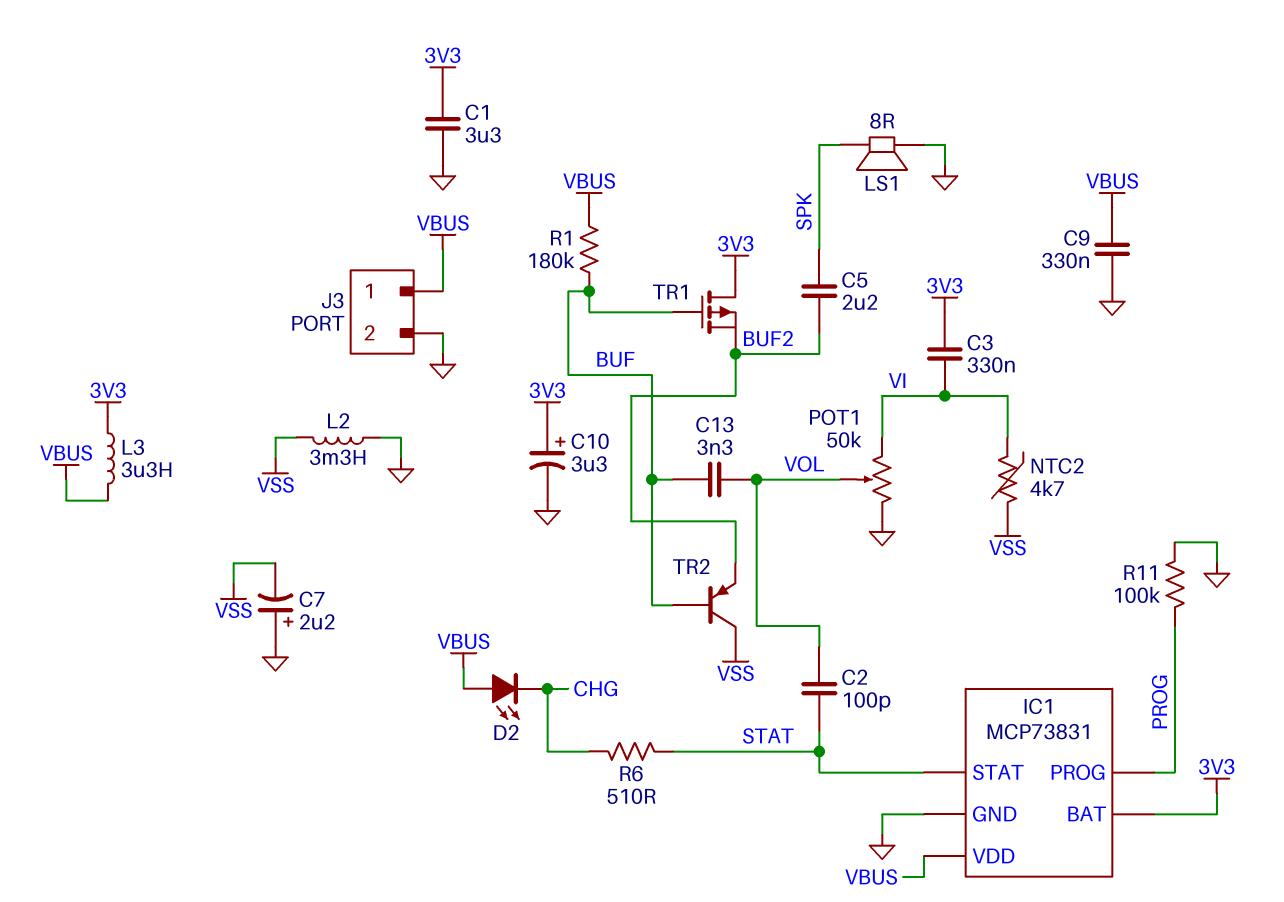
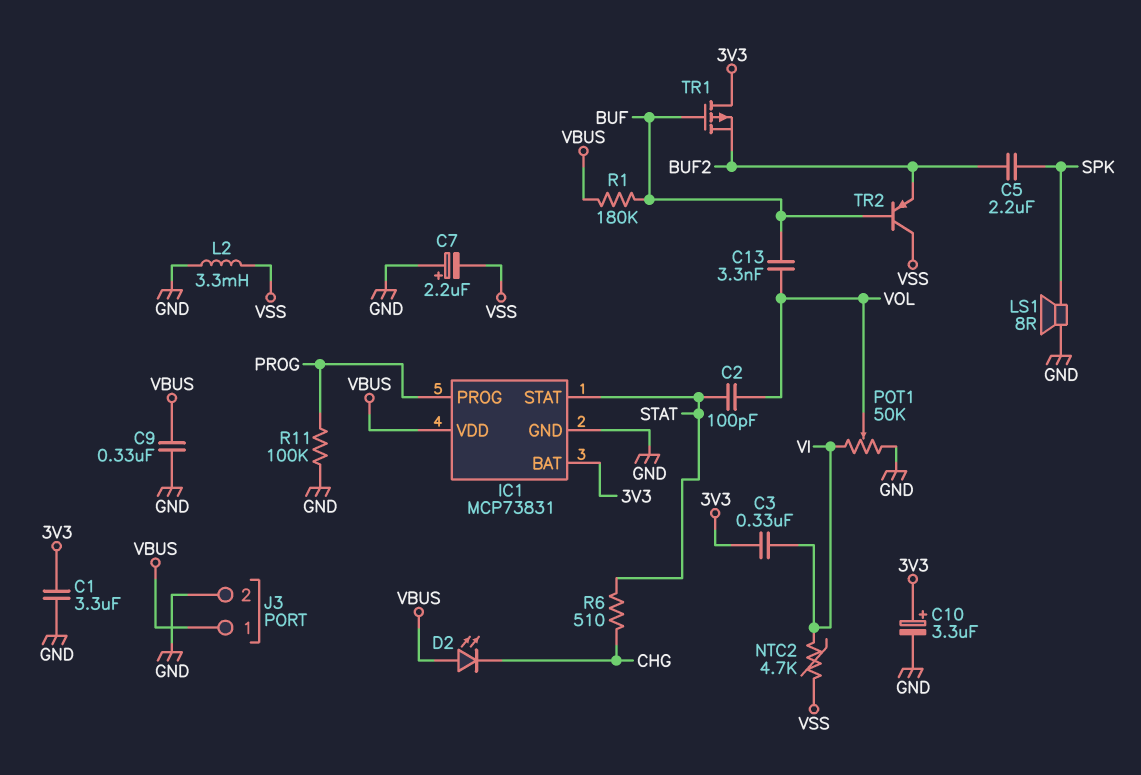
L3: 3.3uH (3V3, VBUS) -> none

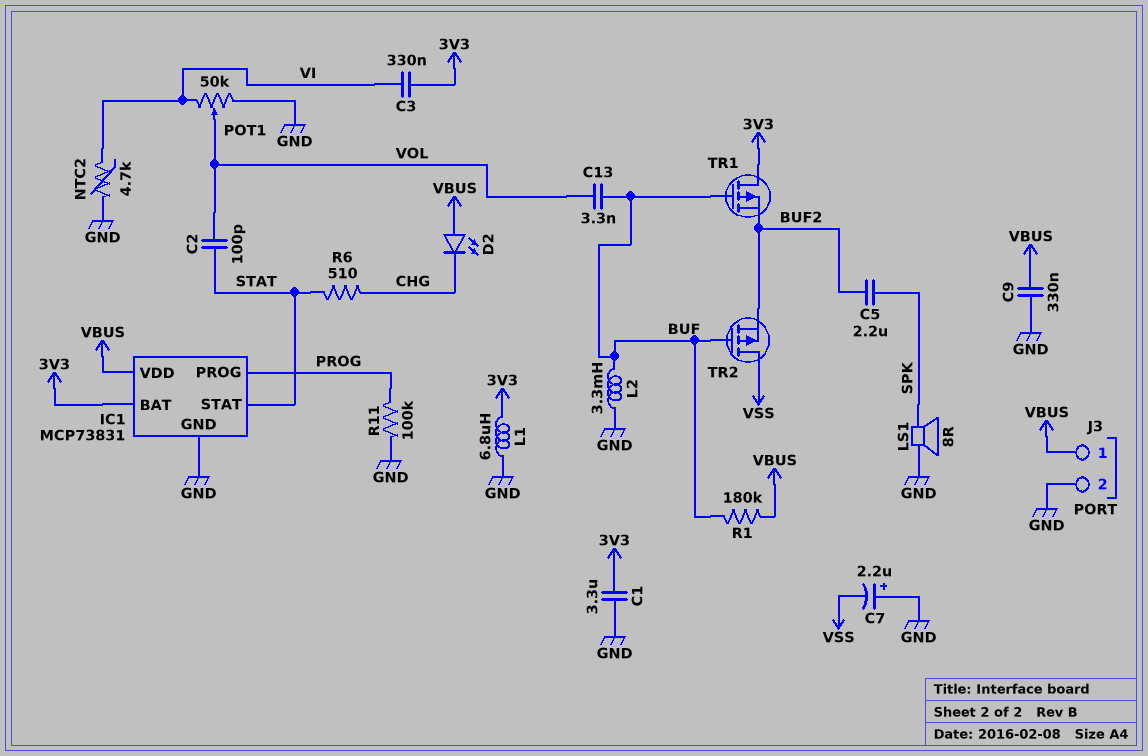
C10: 3.3uF (plus 3V3, minus GND) -> none
L1: none -> 6.8uH (3V3, GND)
L2: 3.3mH (GND, VSS) -> 3.3mH (BUF, GND)
NTC2: 4.7k (VI, VSS) -> 4.7k (GND, VI)
TR2: PNP (B BUF, C VSS, E BUF2) -> PMOS (G BUF, D VSS, S BUF2)

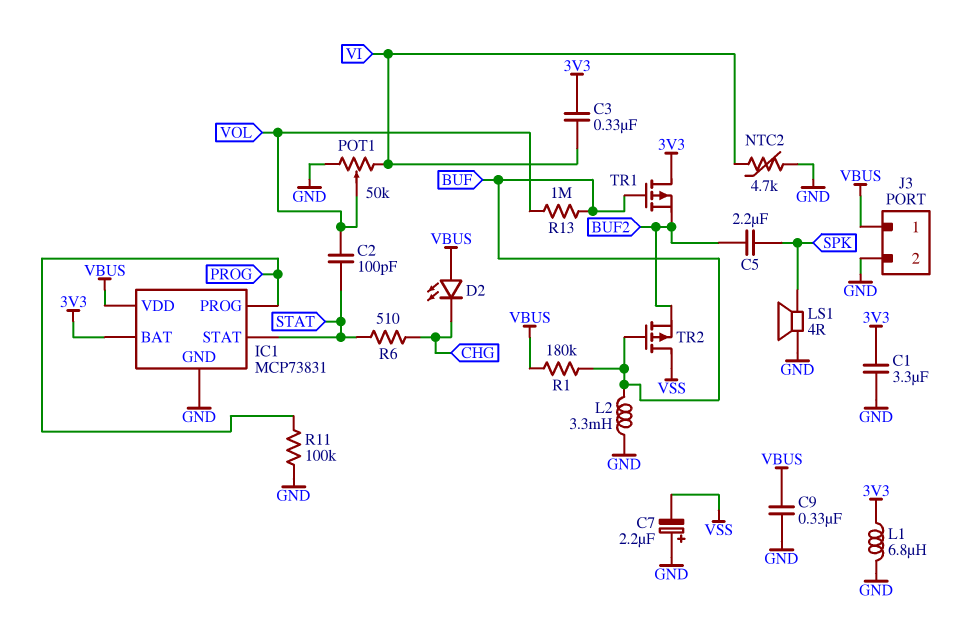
C13: 3.3nF (BUF, VOL) -> none
LS1: speaker 8R (GND, SPK) -> speaker 4R (GND, SPK)
R13: none -> 1M (BUF, VOL)

